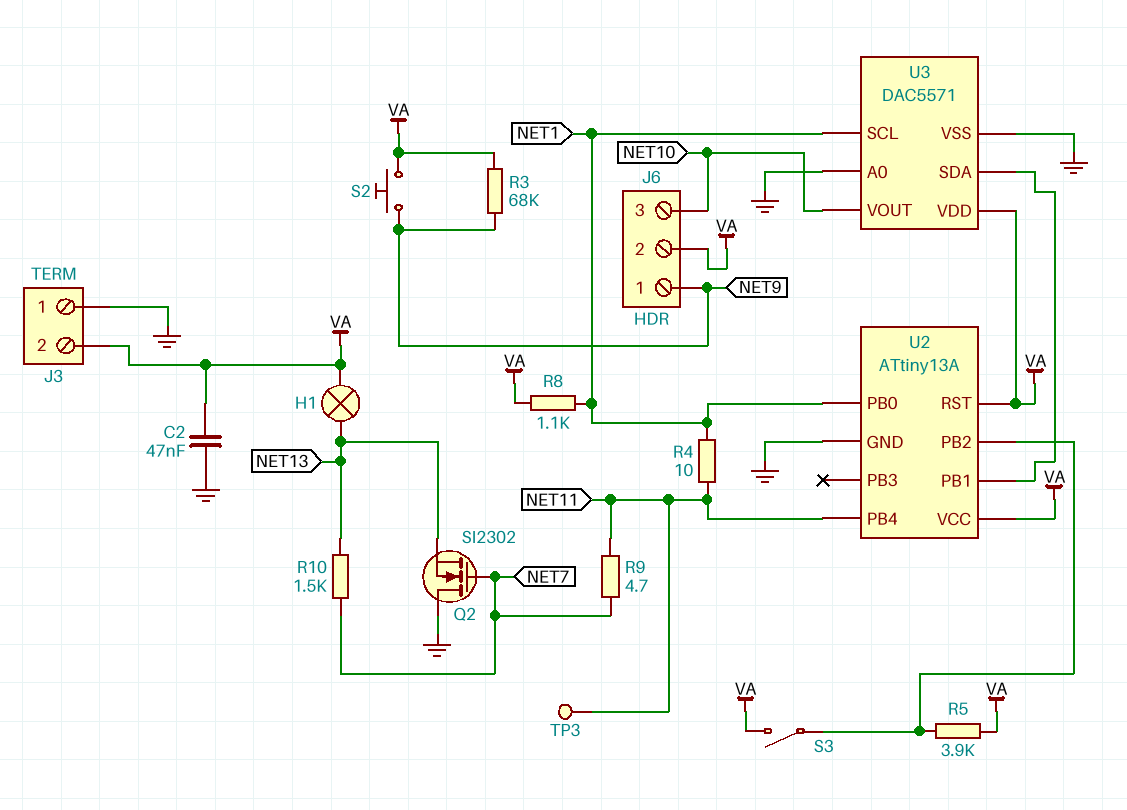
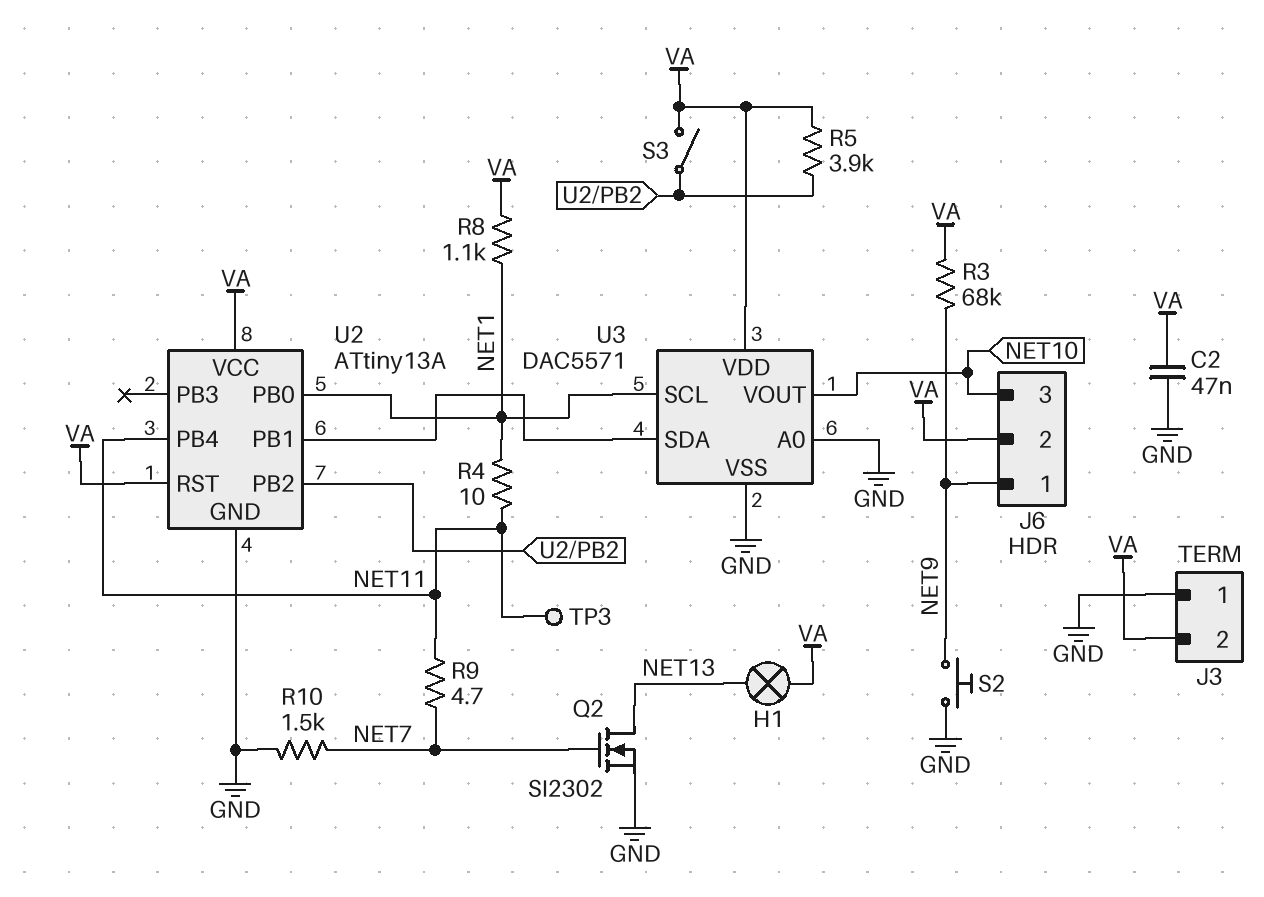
Q2: NMOS SI2302 (G NET7, D GND, S NET13) -> NMOS SI2302 (G NET7, D NET13, S GND)
R10: 1.5k (NET7, NET13) -> 1.5k (GND, NET7)
S2: button (NET9, VA) -> button (GND, NET9)

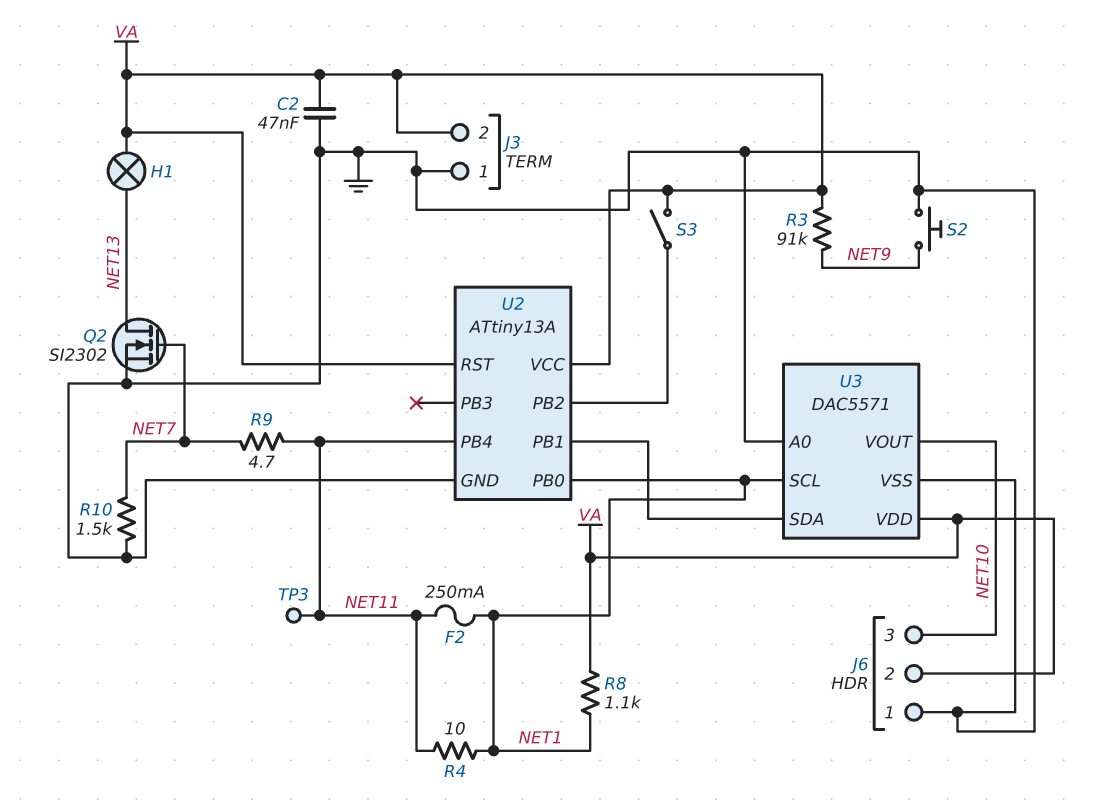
F2: none -> 250mA (NET1, NET11)
J6 pin 1: NET9 -> GND
R3: 68k (NET9, VA) -> 91k (NET9, VA)
R5: 3.9k (U2/PB2, VA) -> none

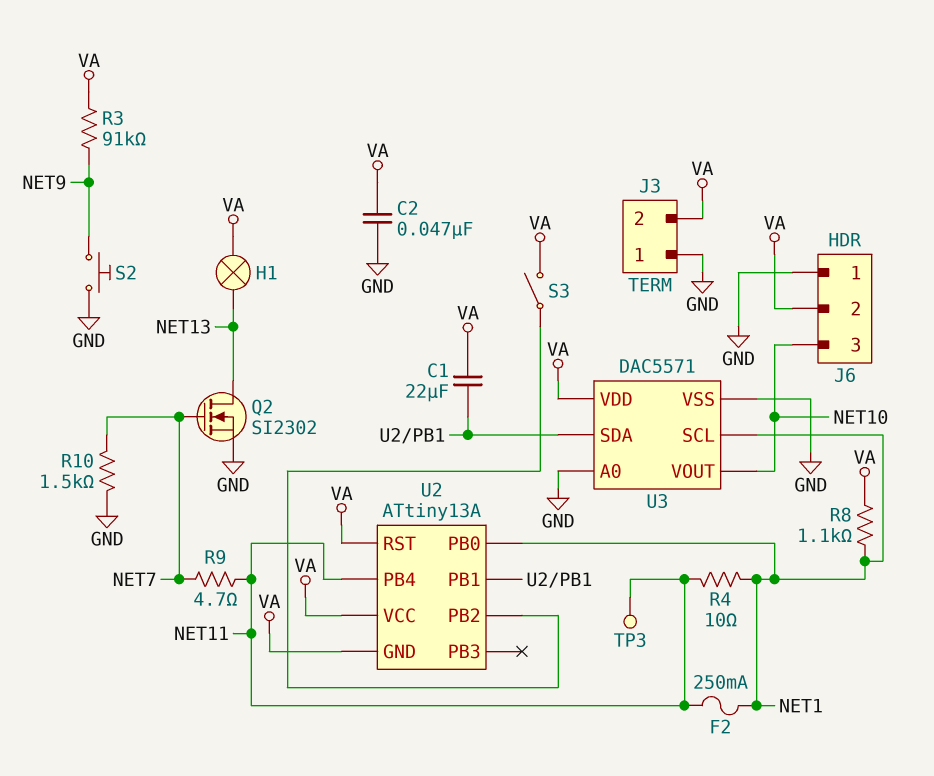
C1: none -> 22uF (U2/PB1, VA)
U2 pin GND: GND -> VA

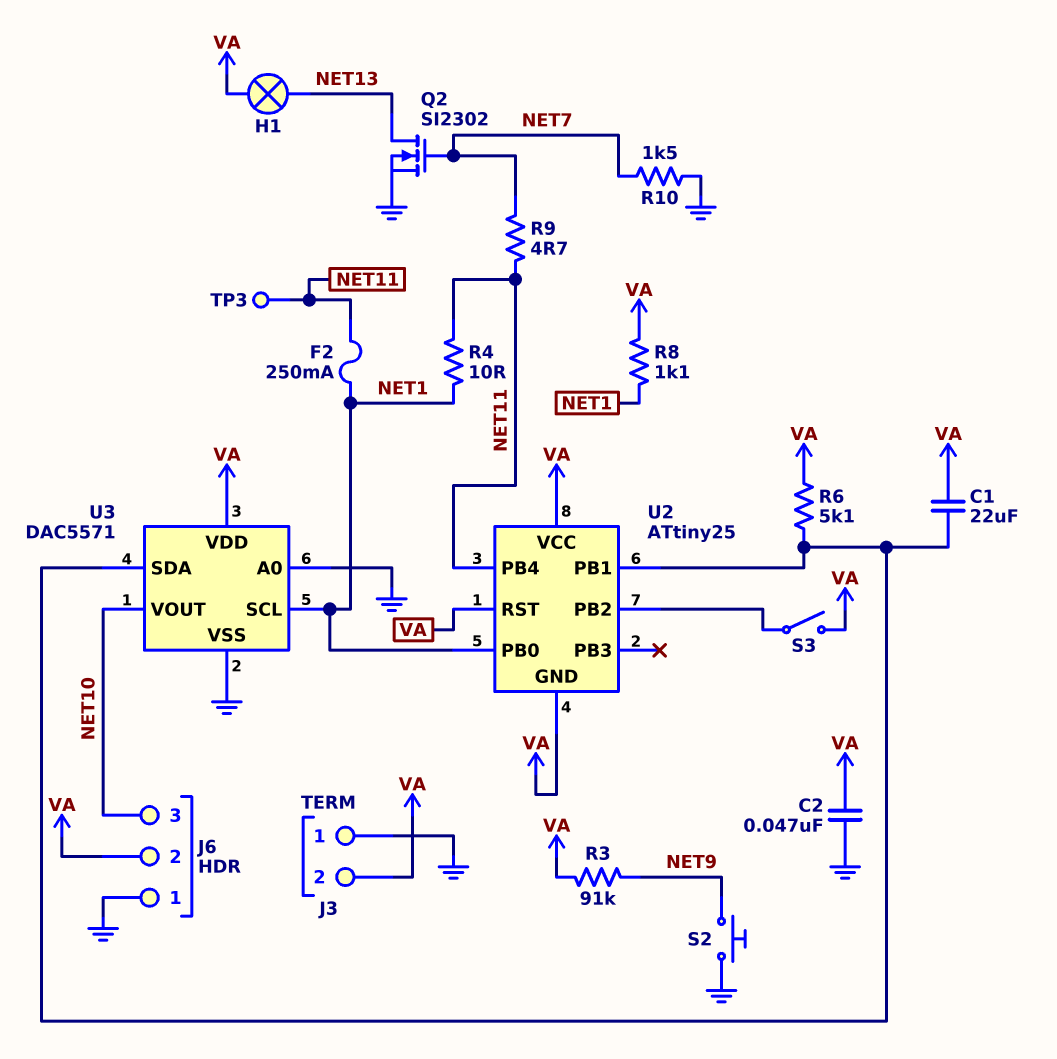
R6: none -> 5.1k (U2/PB1, VA)
U2: ATtiny13A -> ATtiny25

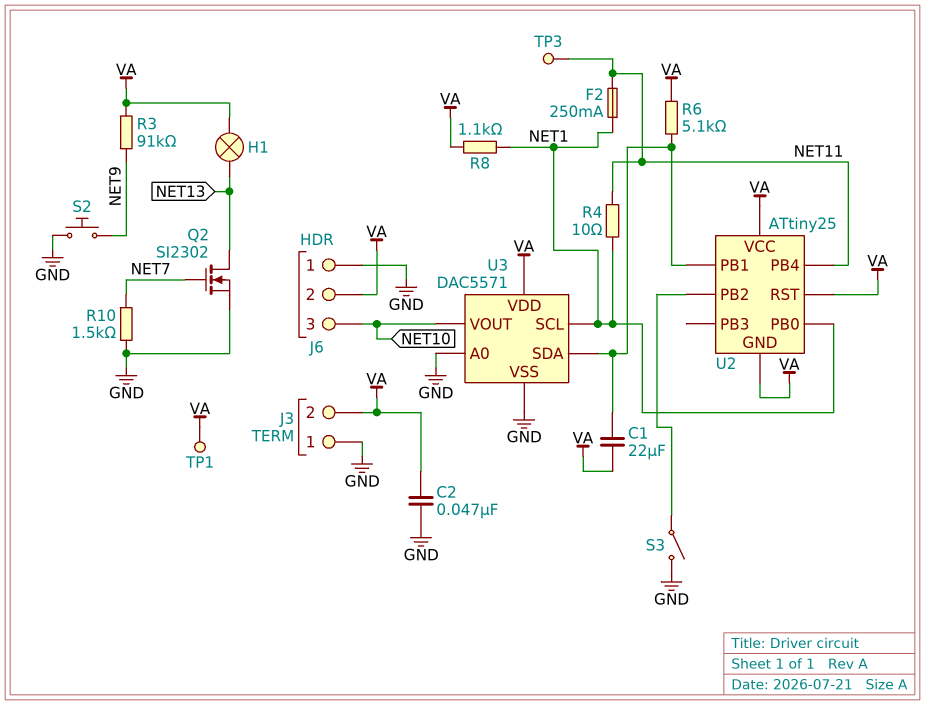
R9: 4.7 (NET7, NET11) -> none
S3: switch (U2/PB2, VA) -> switch (GND, U2/PB2)
TP1: none -> test point (VA)

